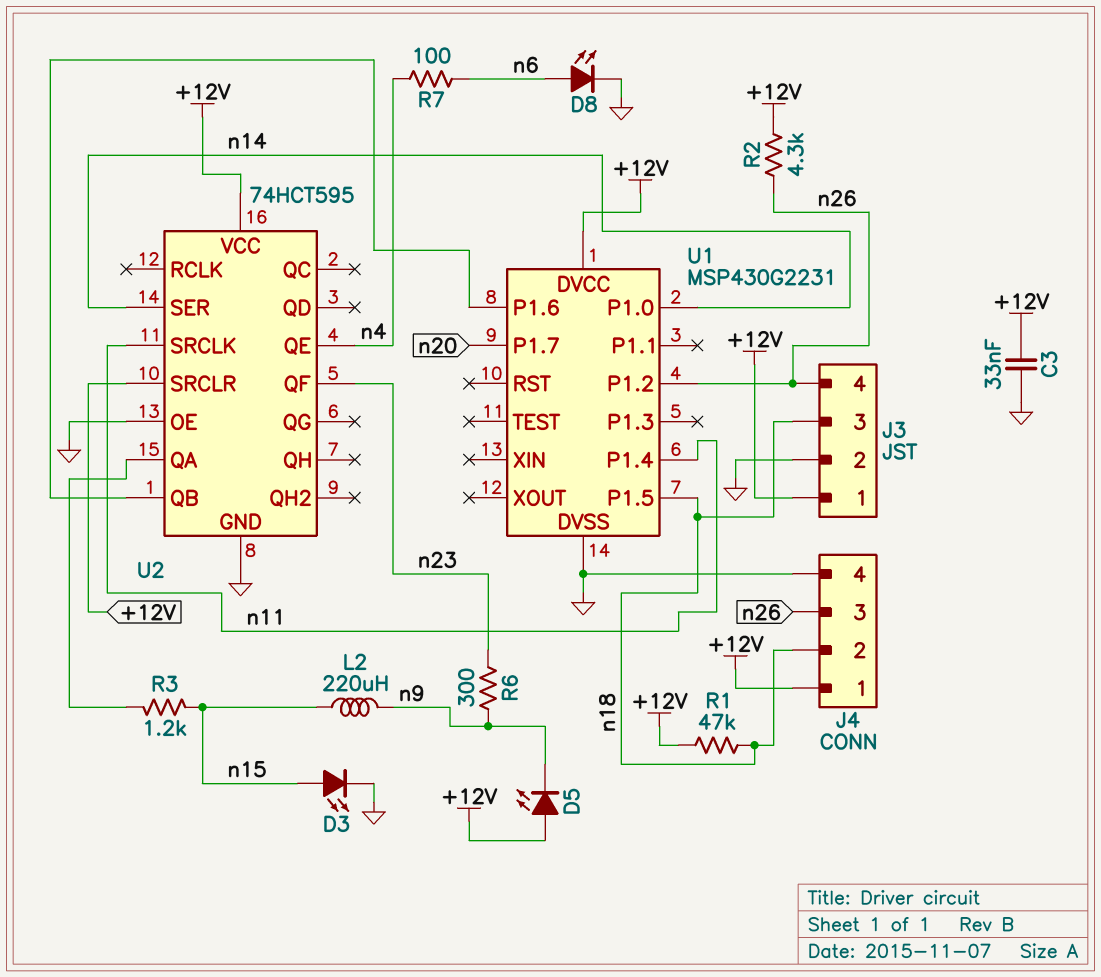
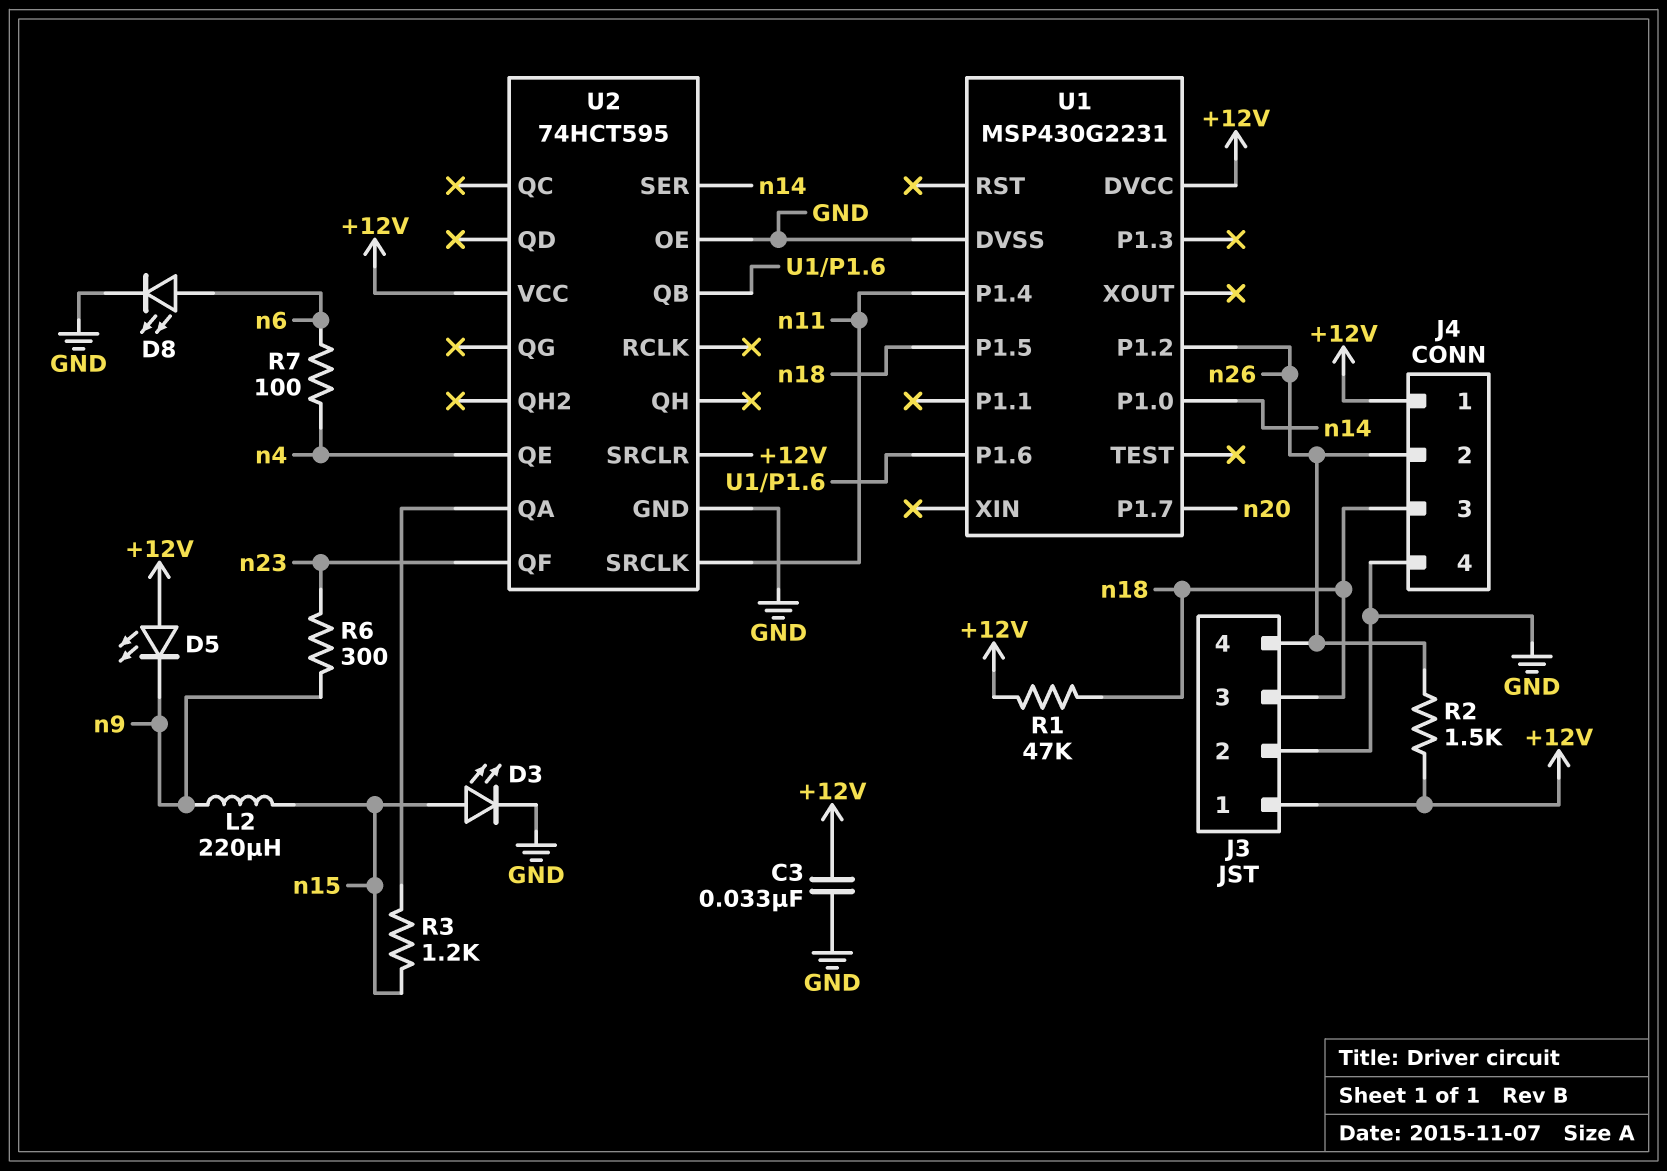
J4 pin 2: n18 -> n26
J4 pin 3: n26 -> n18
R2: 4.3k (+12V, n26) -> 1.5k (+12V, n26)

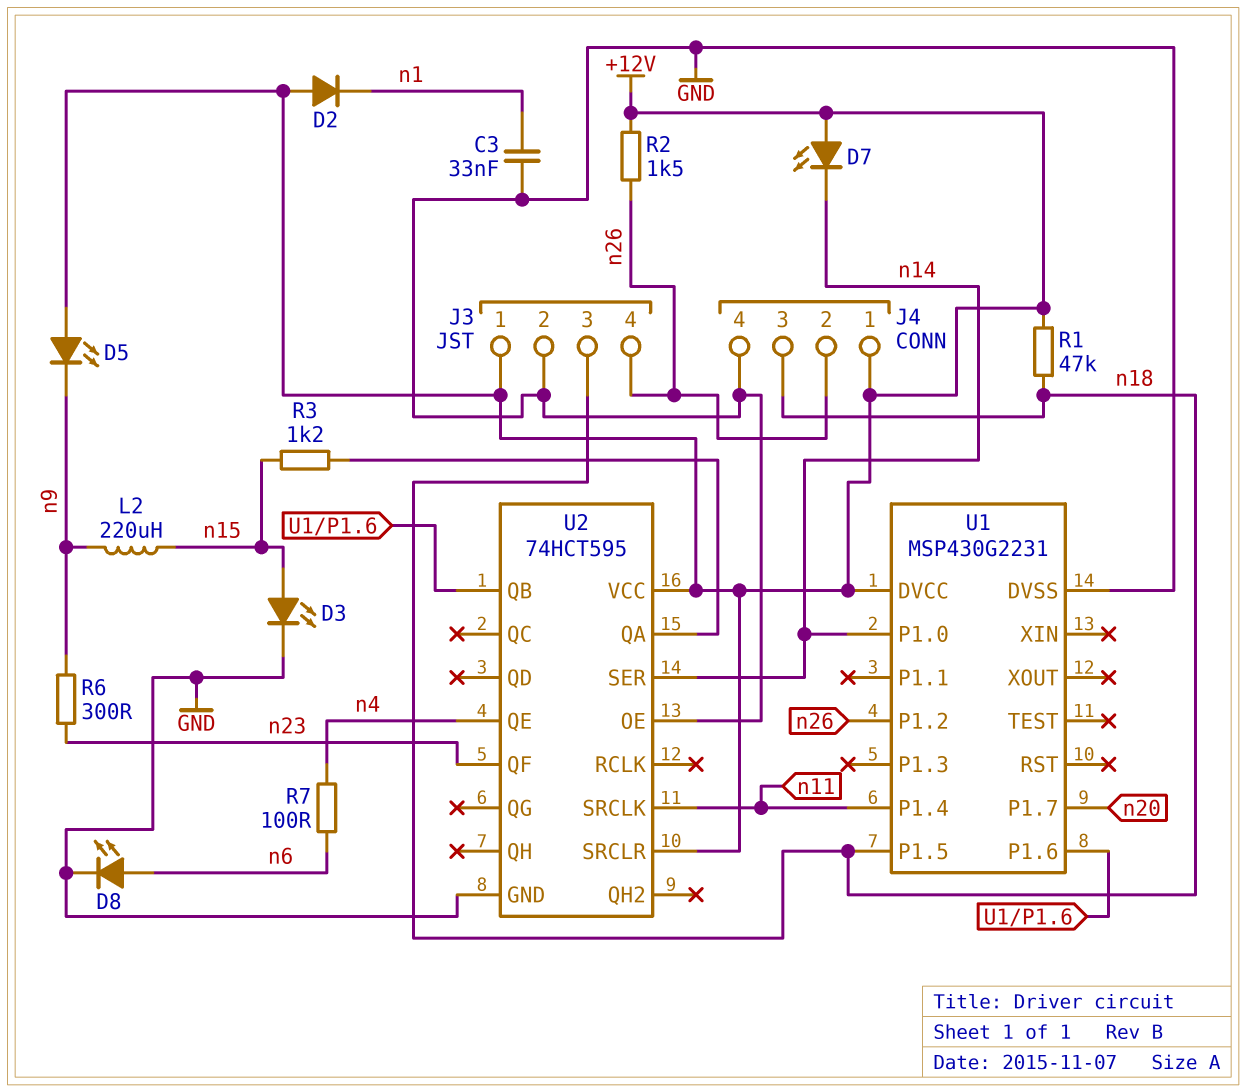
C3: 33nF (+12V, GND) -> 33nF (GND, n1)
D2: none -> diode (A +12V, K n1)
D7: none -> LED (A +12V, K n14)

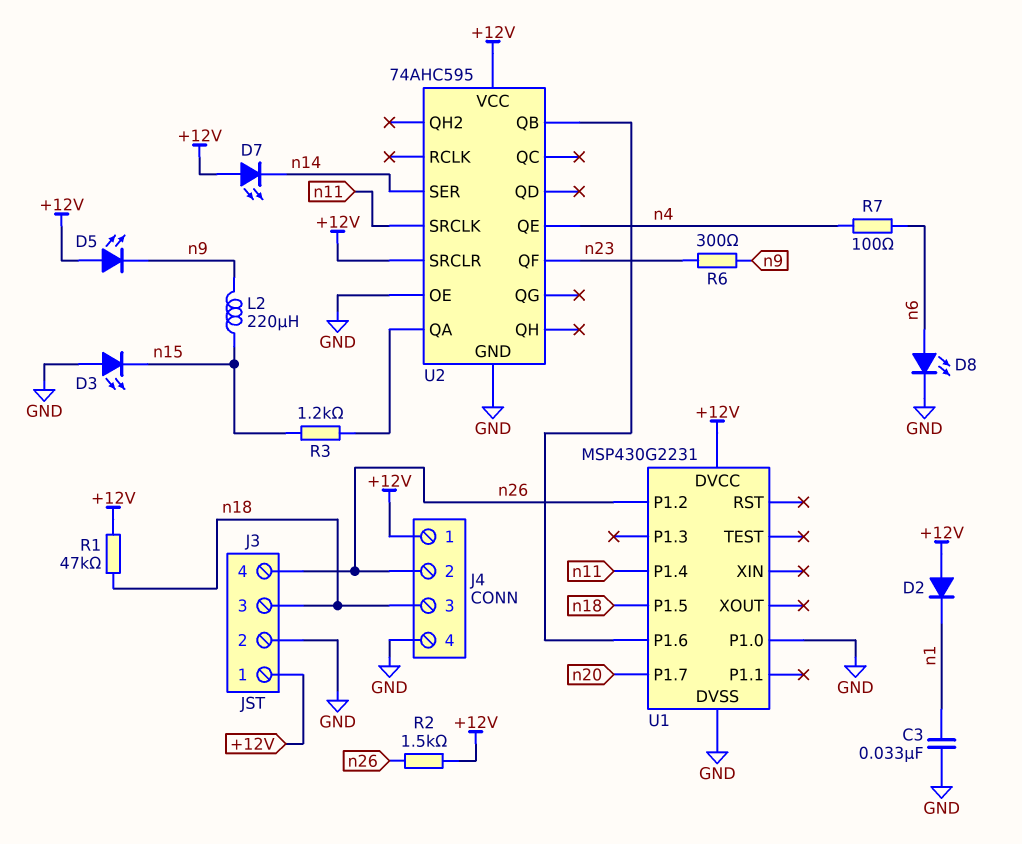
D3: LED (A n15, K GND) -> LED (A GND, K n15)
U1 pin P1.0: n14 -> GND
U2: 74HCT595 -> 74AHC595

